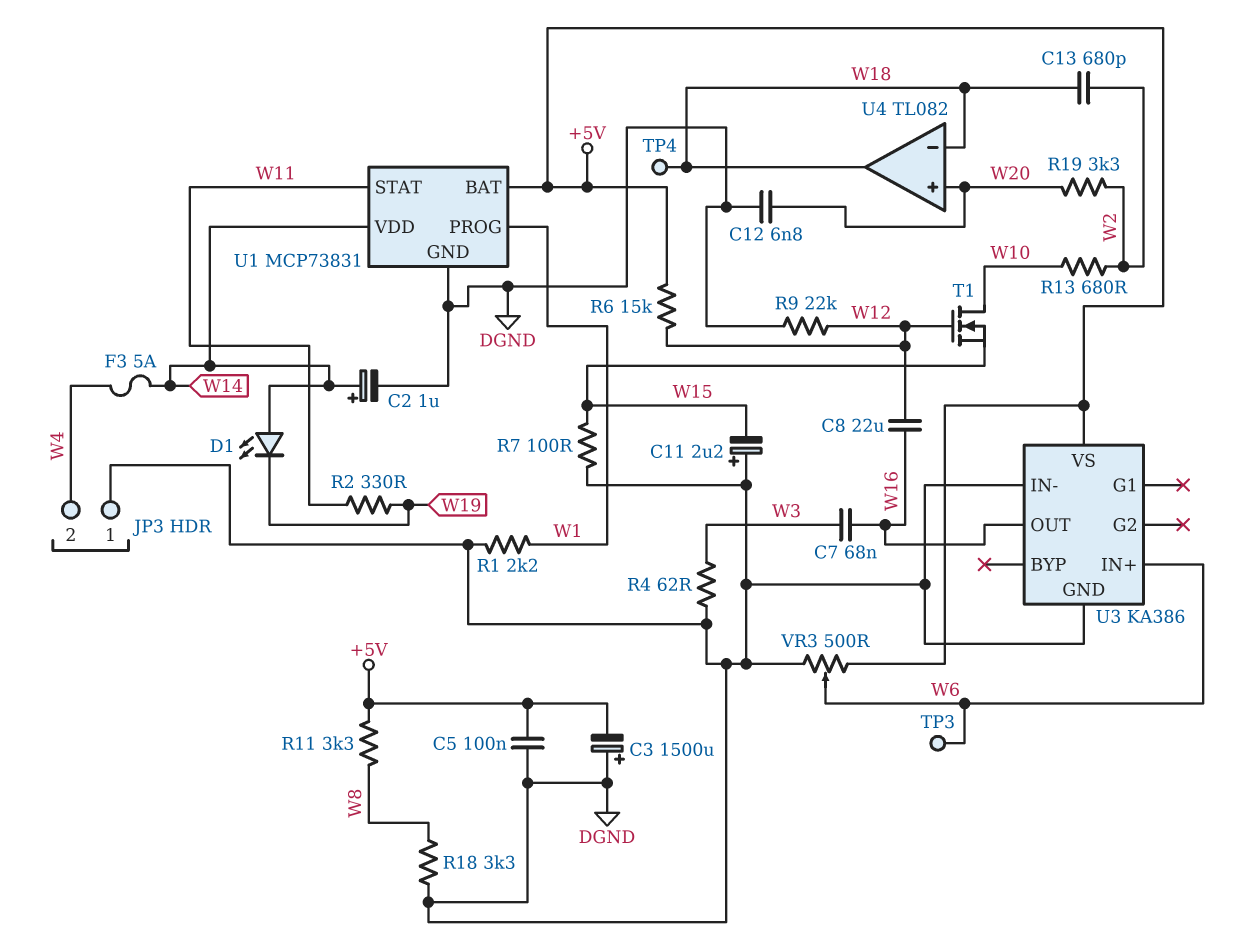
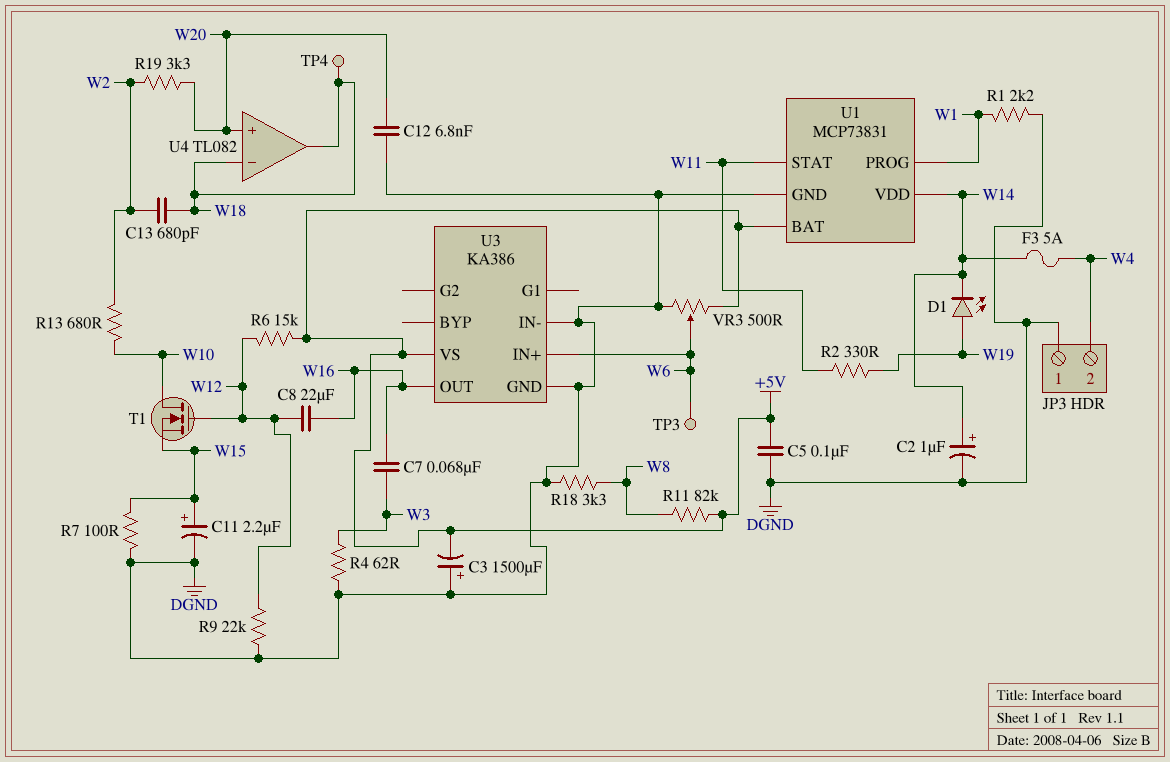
C11: 2.2uF (plus DGND, minus W15) -> 2.2uF (plus W15, minus DGND)
D1: LED (A W14, K W19) -> LED (A W19, K W14)
R11: 3.3k (+5V, W8) -> 82k (+5V, W8)

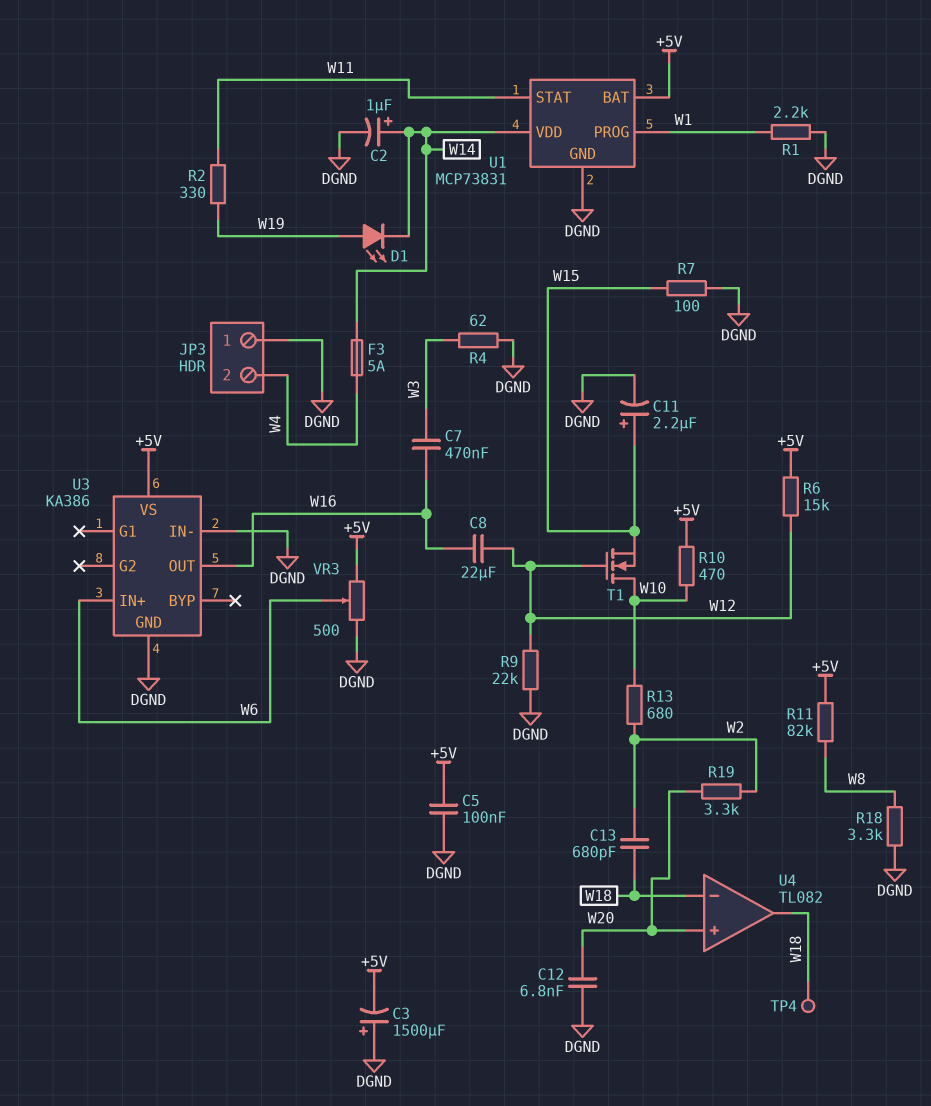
C7: 68nF (W3, W16) -> 470nF (W3, W16)
R10: none -> 470 (+5V, W10)
TP3: test point (W6) -> none

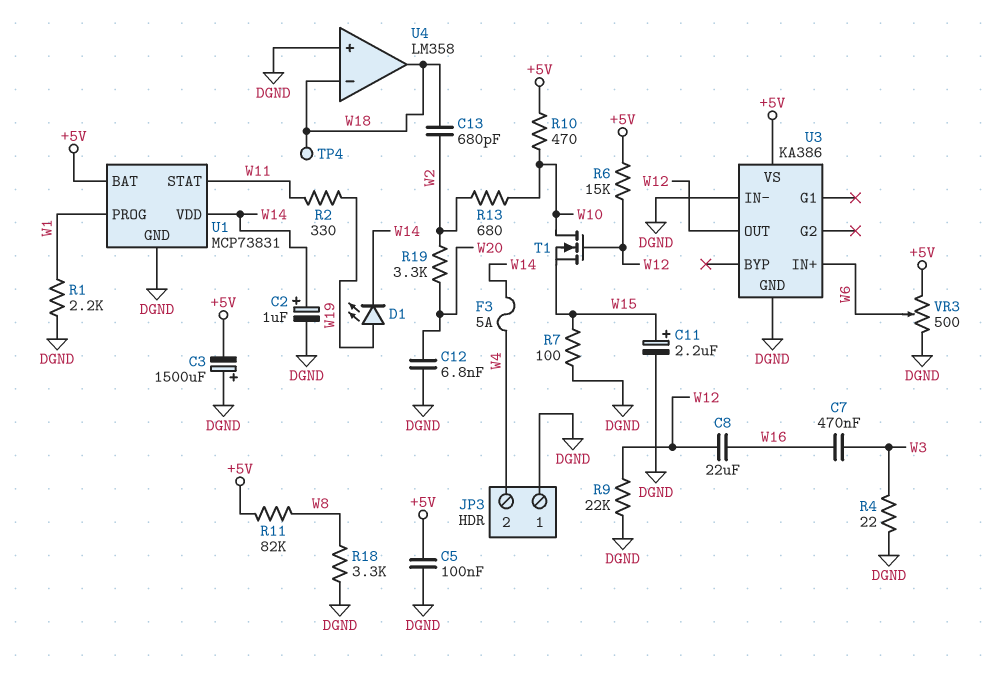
R4: 62 (DGND, W3) -> 22 (DGND, W3)
U3 pin OUT: W16 -> W12
U4: TL082 -> LM358
U4 pin in+: W20 -> DGND

